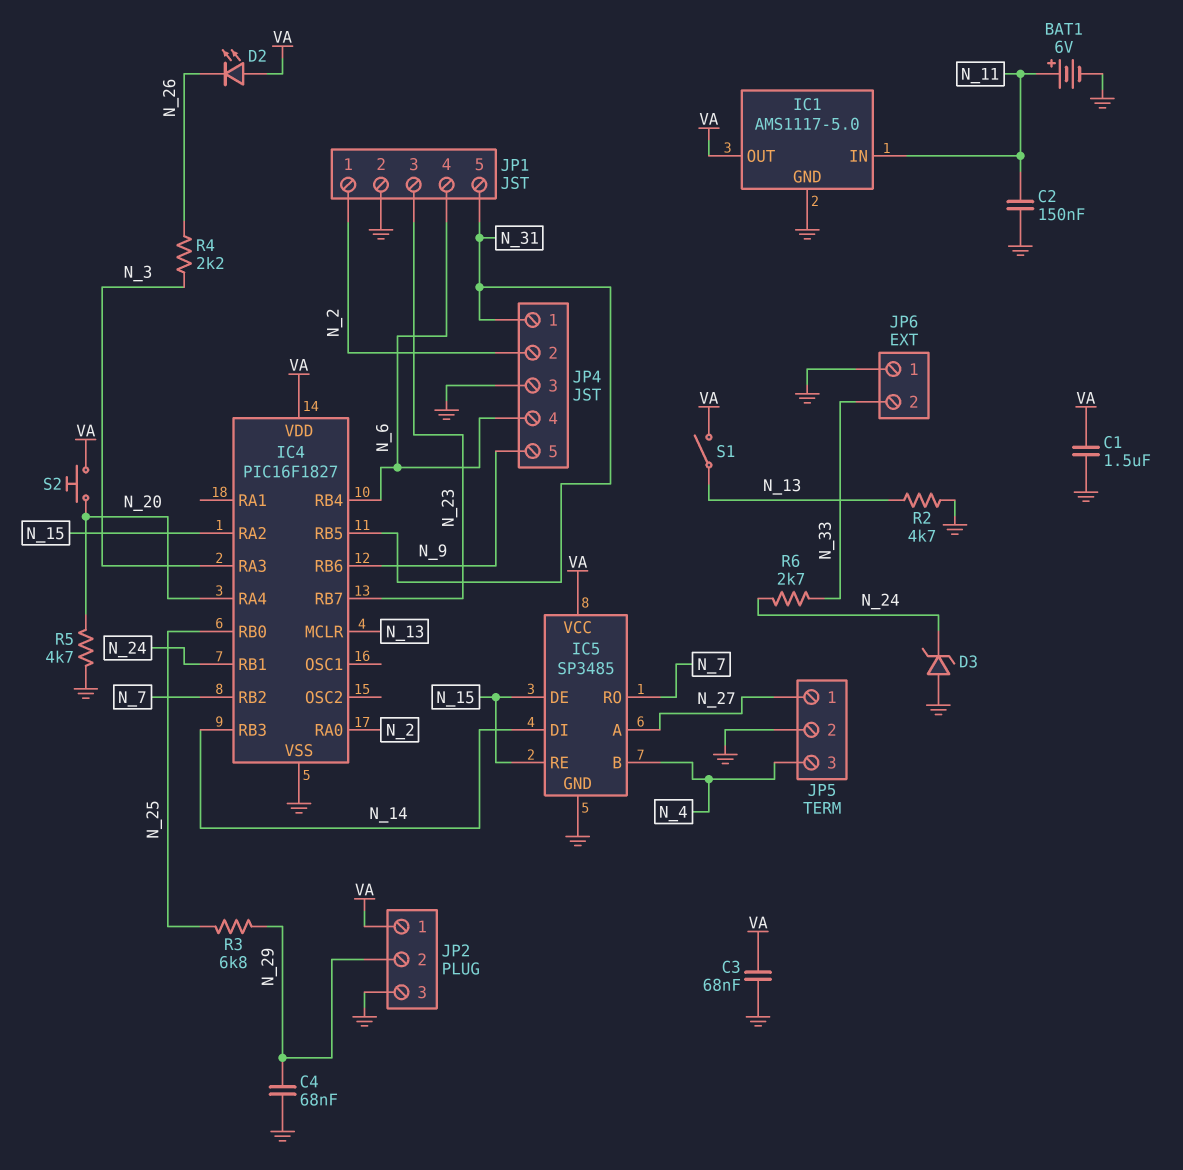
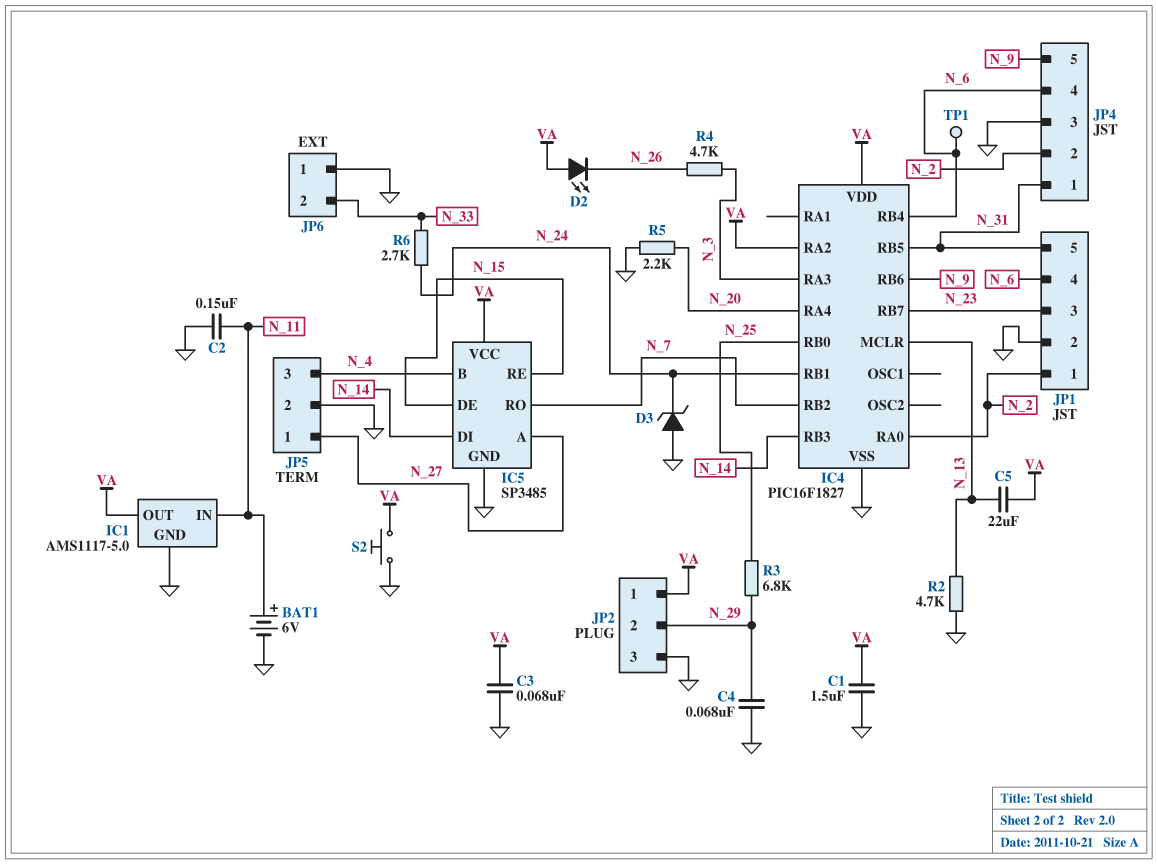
C5: none -> 22uF (N_13, VA)
IC4 pin RA2: N_15 -> VA
R4: 2.2k (N_3, N_26) -> 4.7k (N_3, N_26)
R5: 4.7k (GND, N_20) -> 2.2k (GND, N_20)
S1: switch (N_13, VA) -> none
S2: button (N_20, VA) -> button (GND, VA)
TP1: none -> test point (N_6)

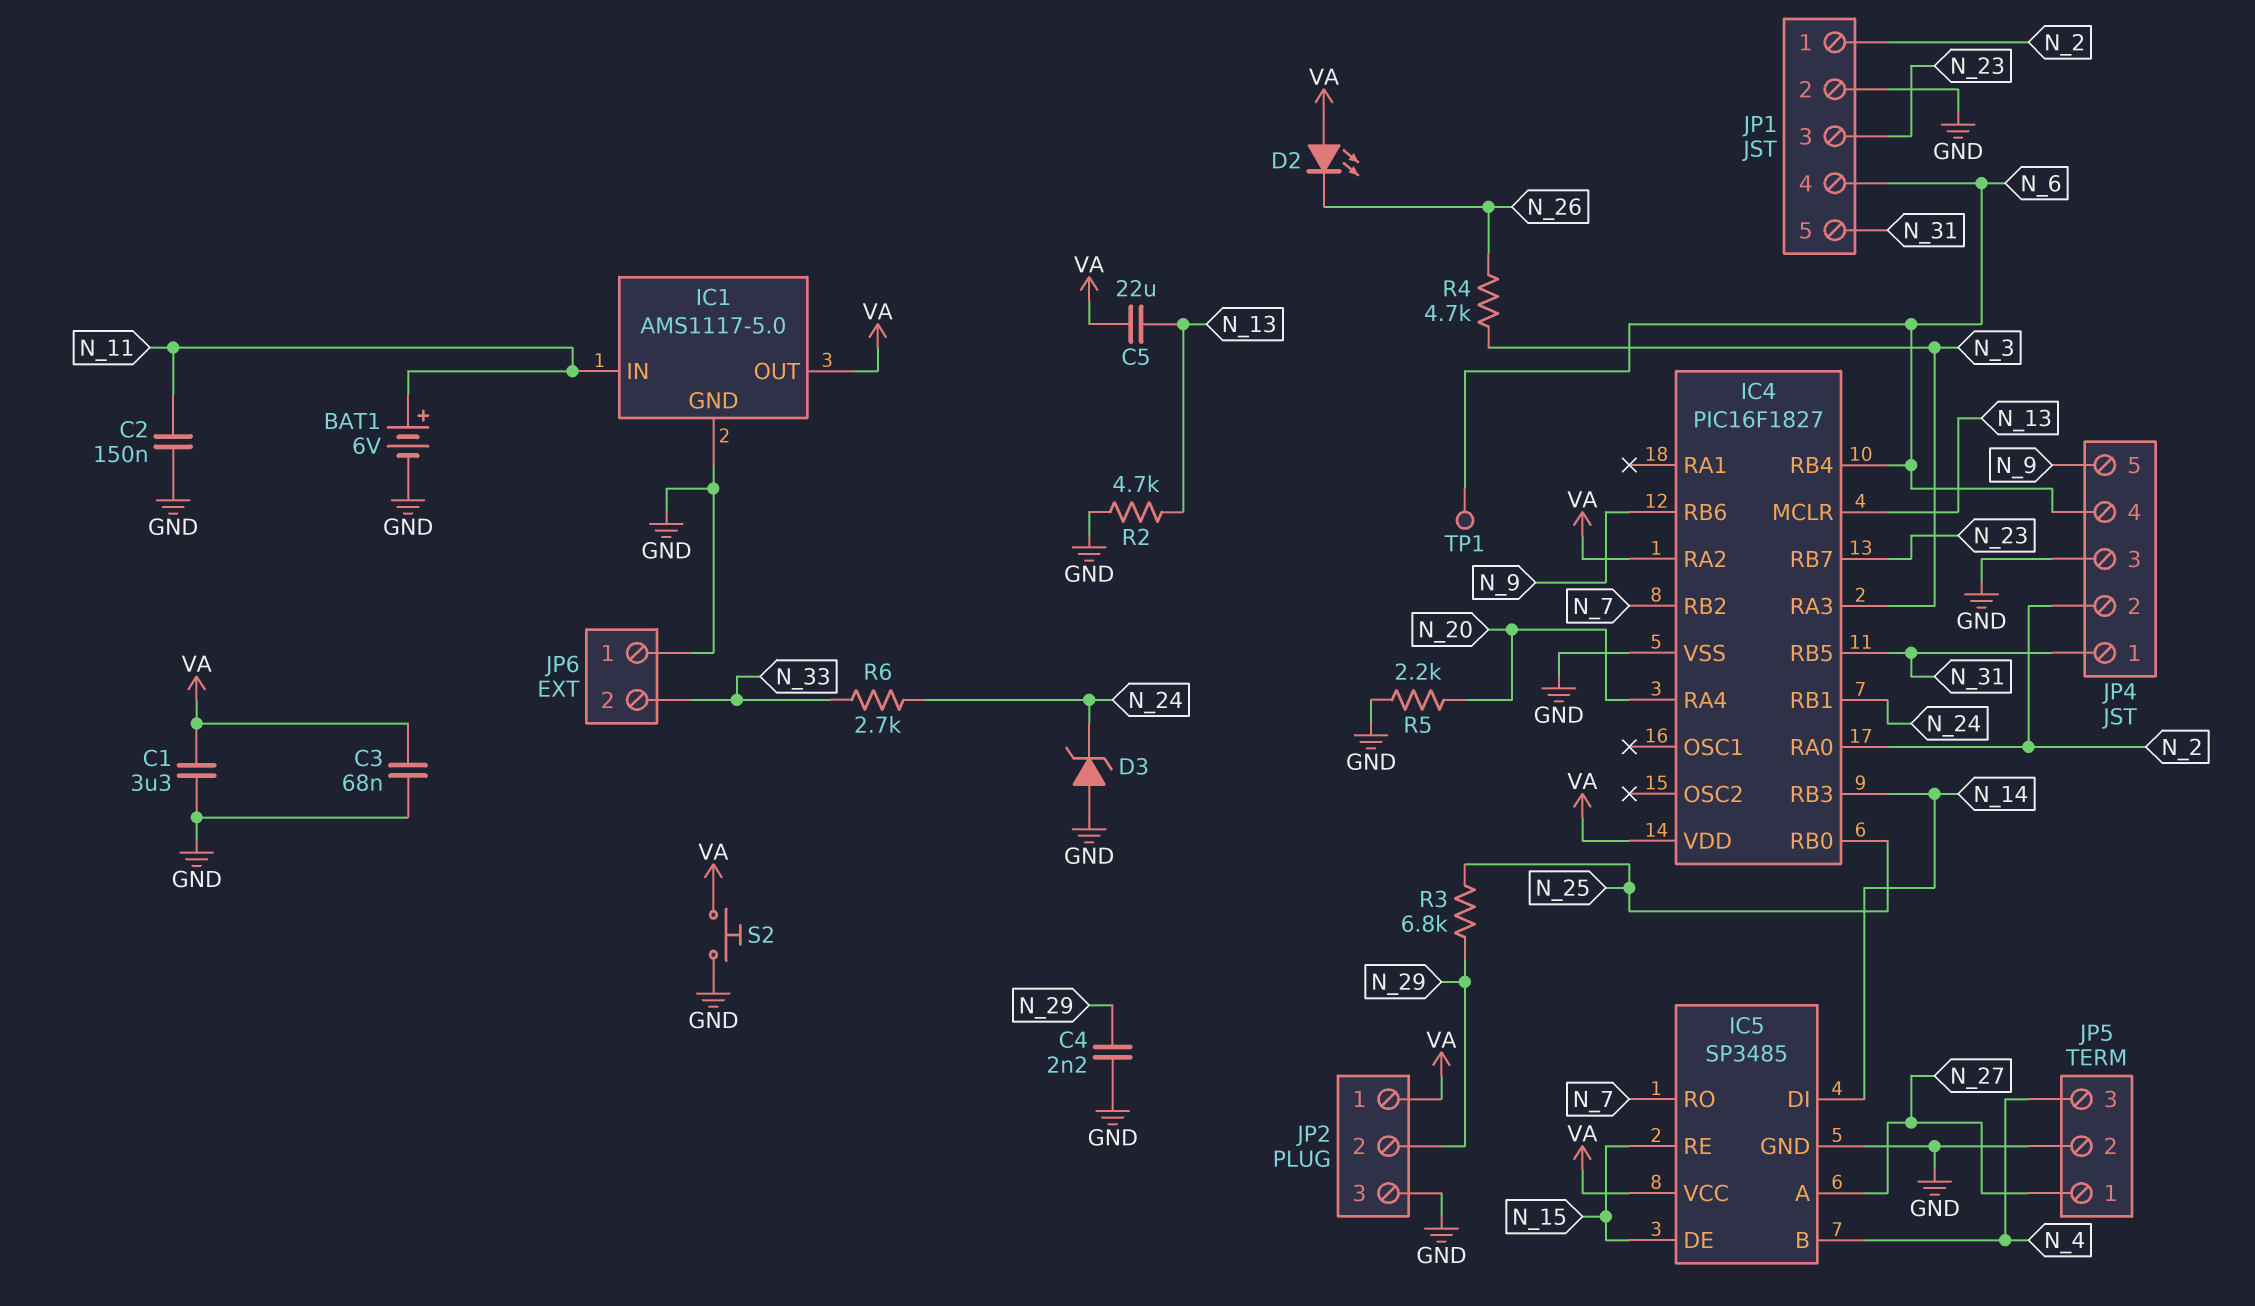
C1: 1.5uF (GND, VA) -> 3.3uF (GND, VA)
C4: 68nF (GND, N_29) -> 2.2nF (GND, N_29)

